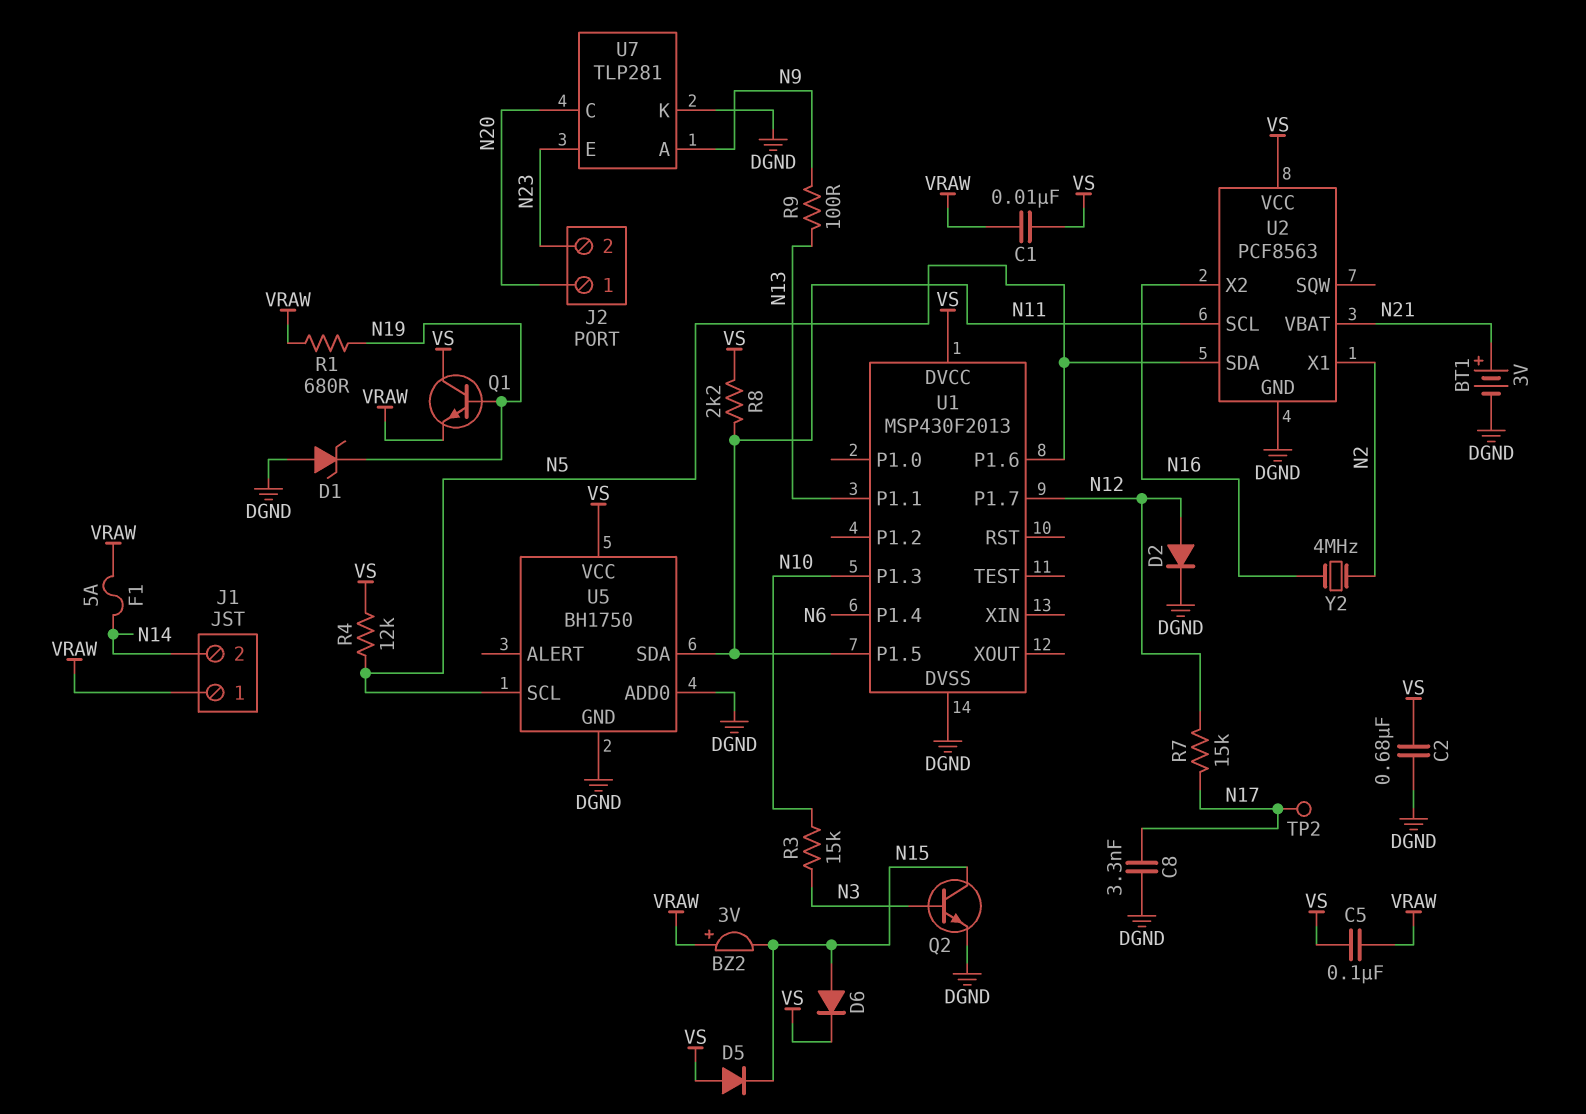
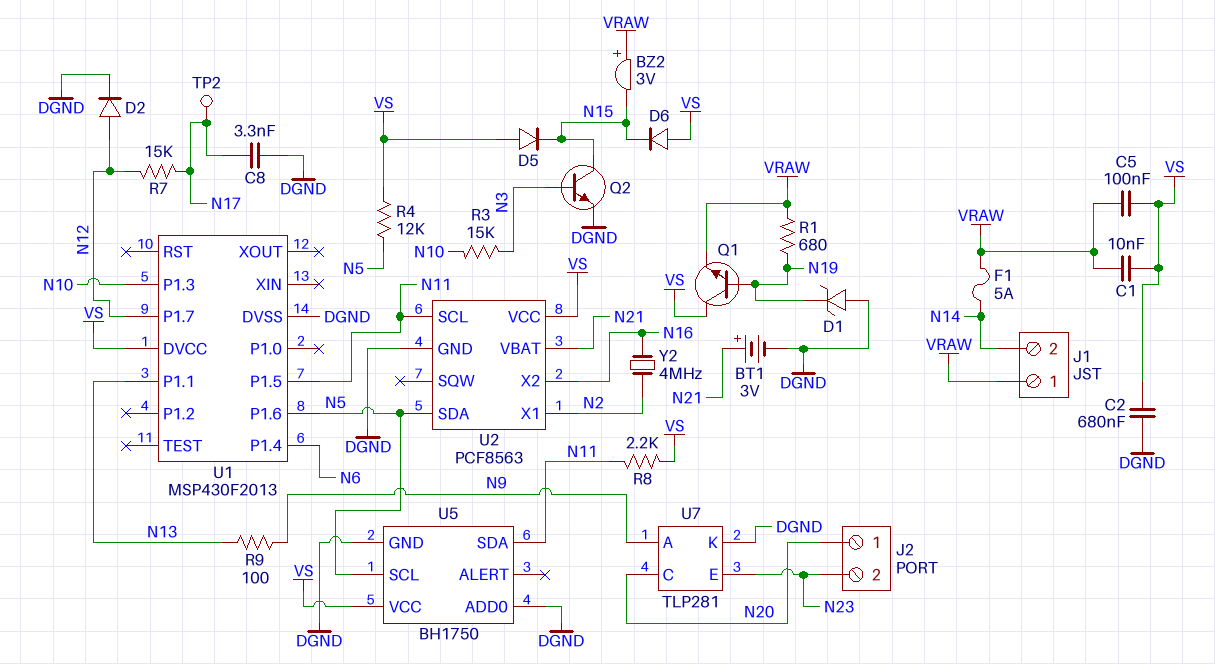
D6: diode (A N15, K VS) -> diode (A VS, K N15)

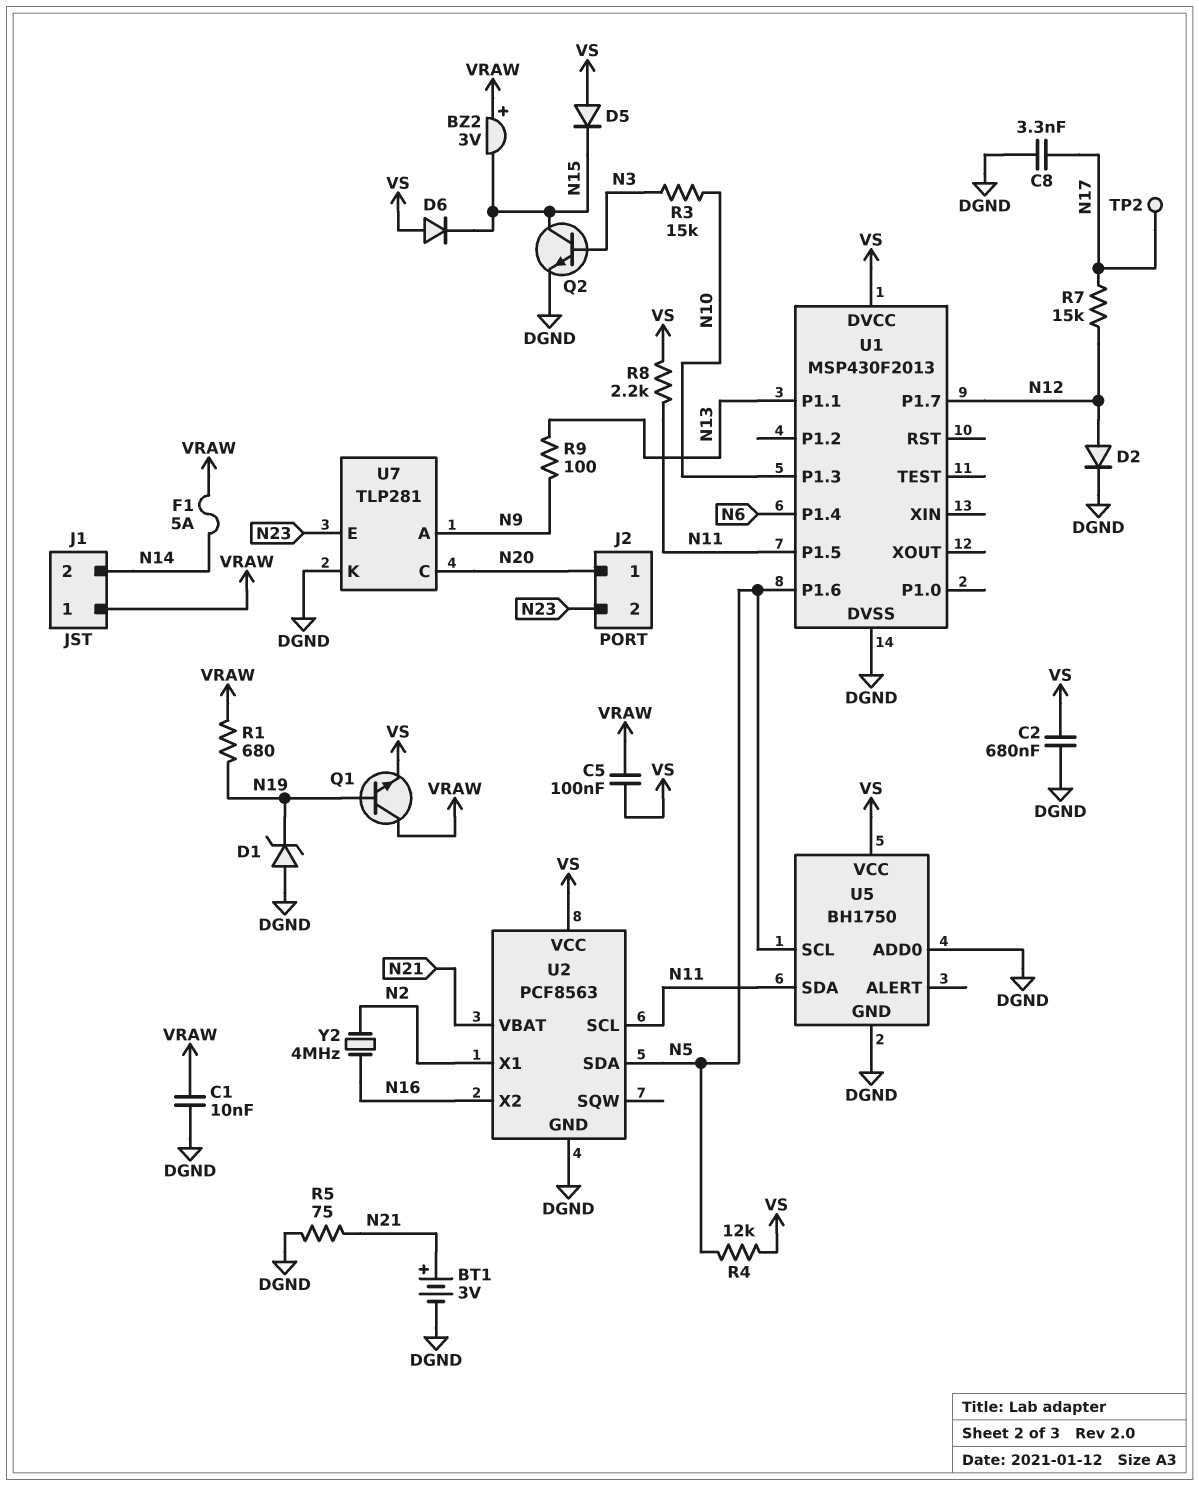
C1: 10nF (VRAW, VS) -> 10nF (DGND, VRAW)
Q1: NPN (B N19, C VS, E VRAW) -> NPN (B N19, C VRAW, E VS)
R5: none -> 75 (DGND, N21)

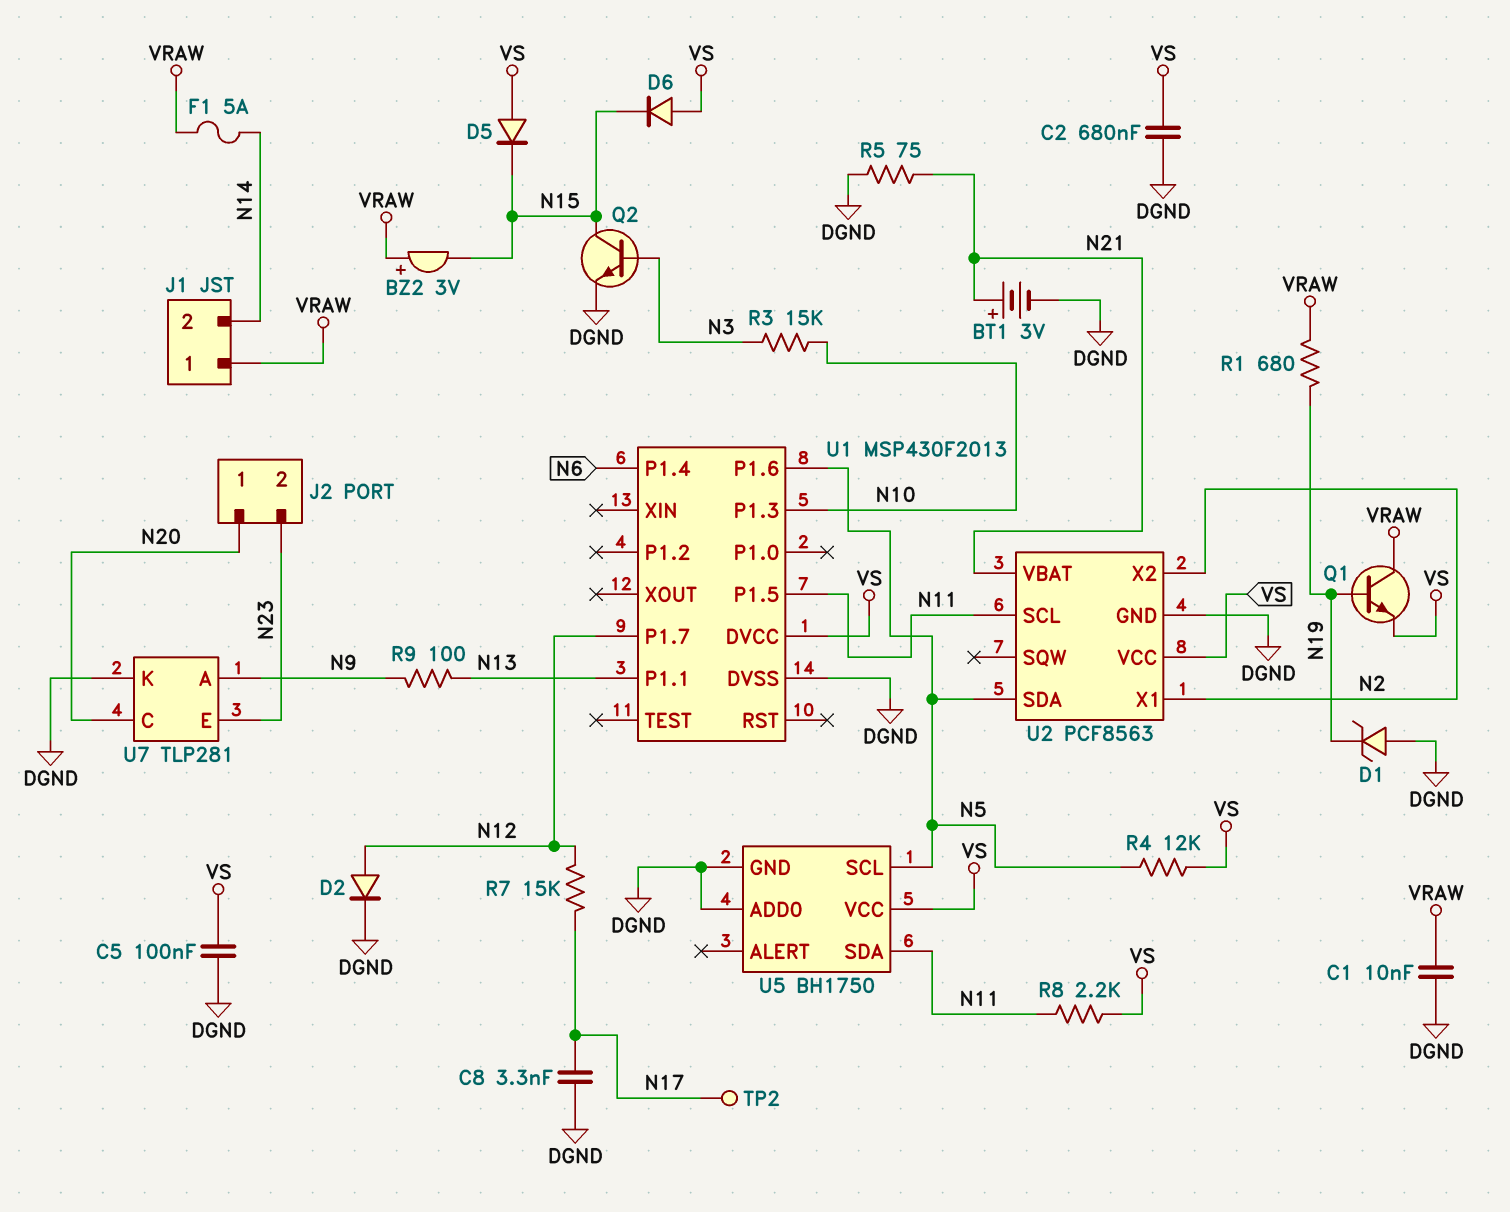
C5: 100nF (VRAW, VS) -> 100nF (DGND, VS)
U2 pin X2: N16 -> N2
Y2: 4MHz (N2, N16) -> none

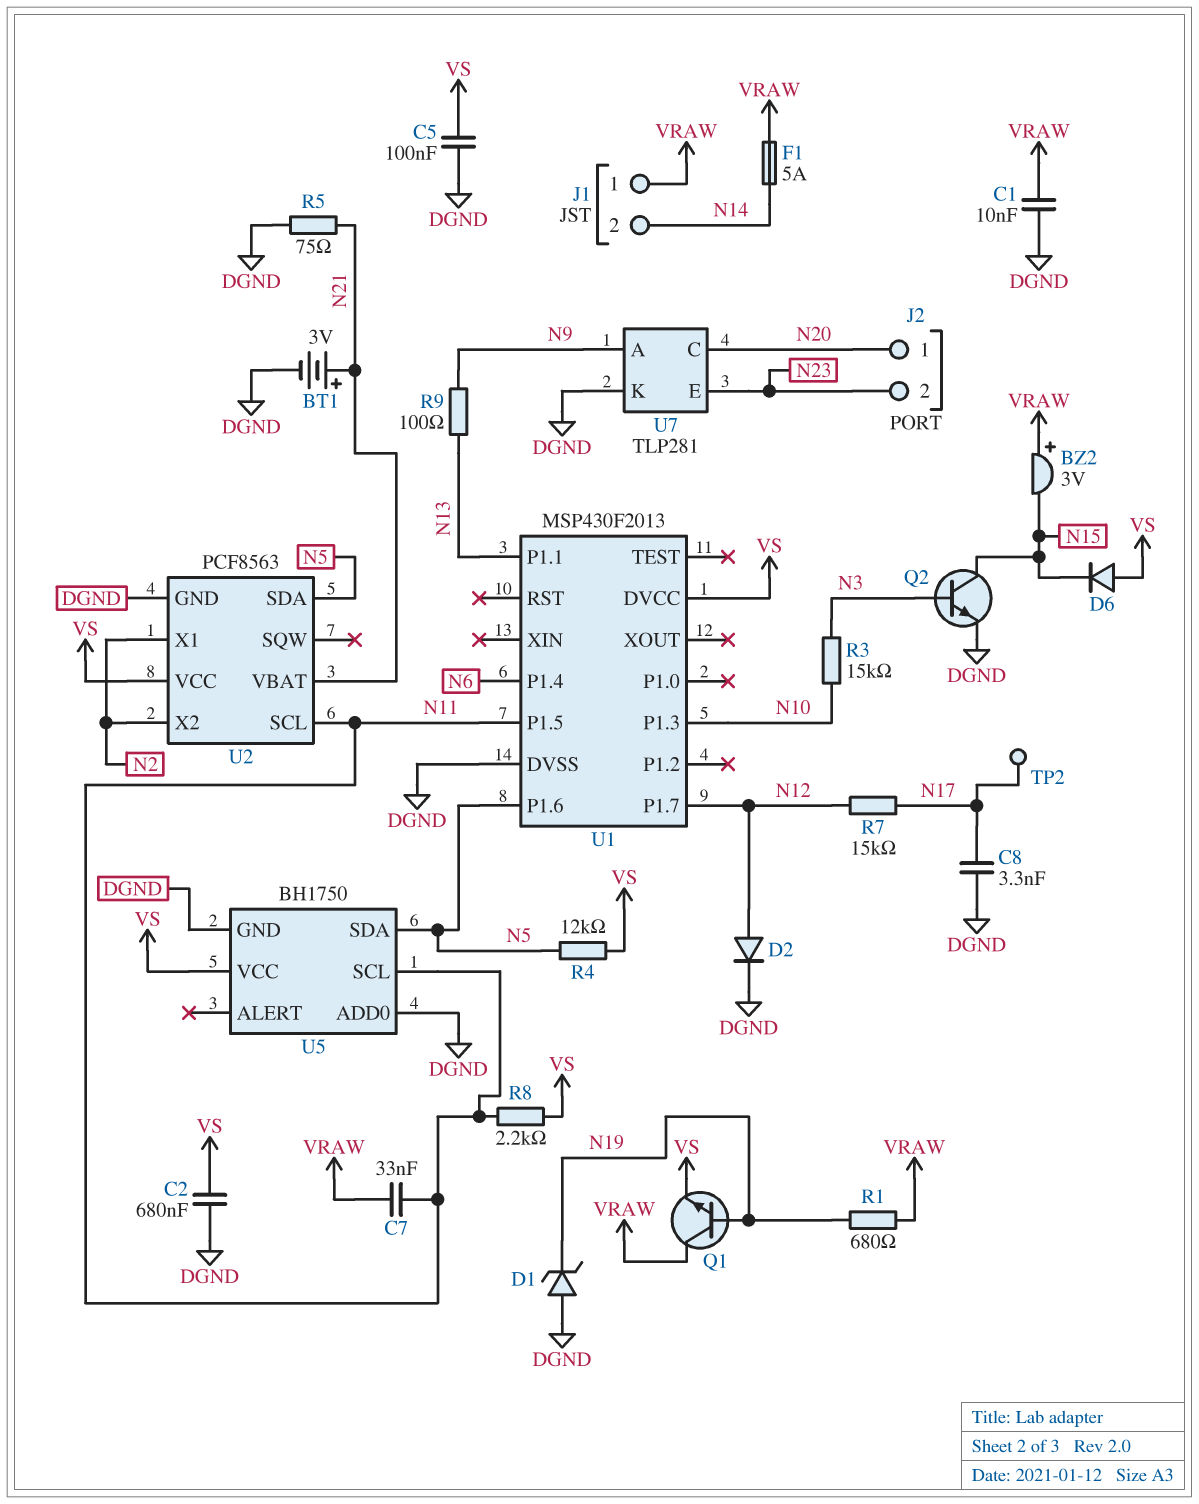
C7: none -> 33nF (N11, VRAW)
D5: diode (A VS, K N15) -> none
U5 pin SCL: N5 -> N11
U5 pin SDA: N11 -> N5

